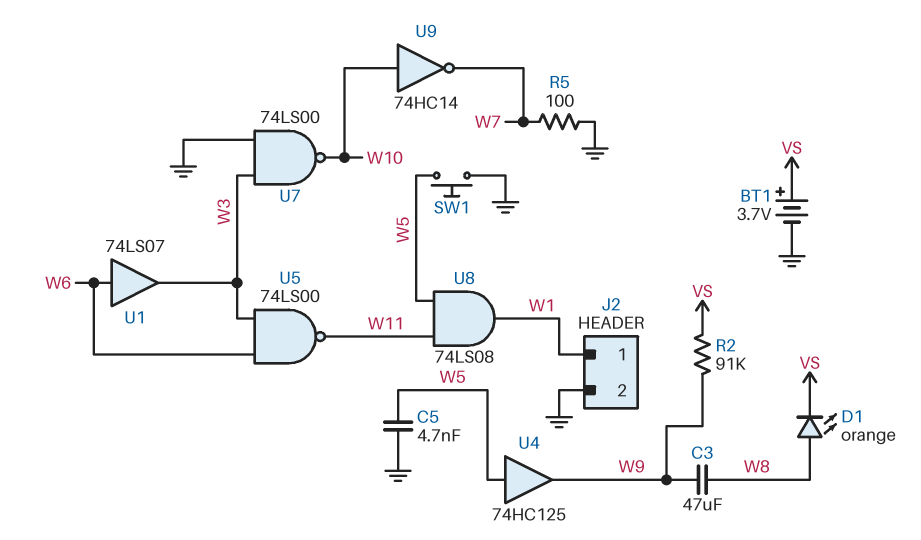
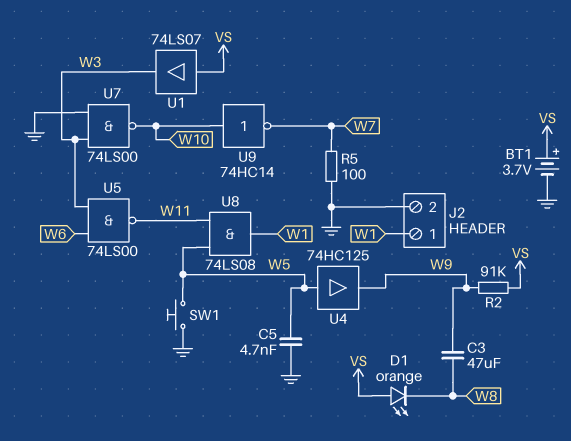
D1: LED orange (A W8, K VS) -> LED orange (A VS, K W8)
U1: buffer 74LS07 (in W6, out W3) -> buffer 74LS07 (in VS, out W3)

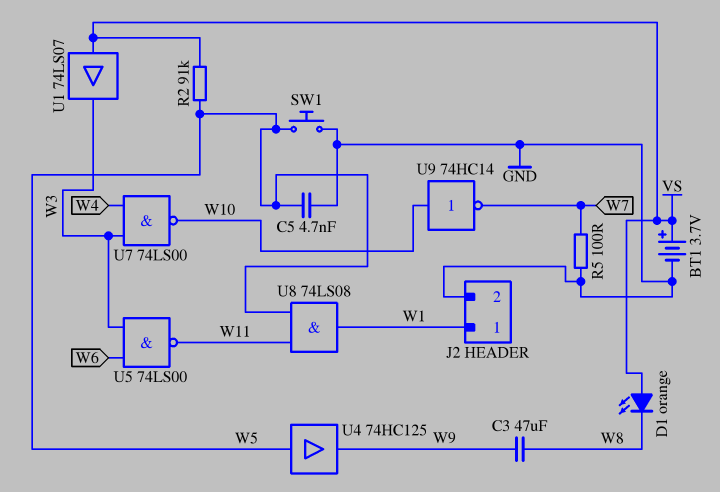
R2: 91k (VS, W9) -> 91k (VS, W5)
U7: NAND 74LS00 (in GND, in W3, out W10) -> NAND 74LS00 (in W3, in W4, out W10)

